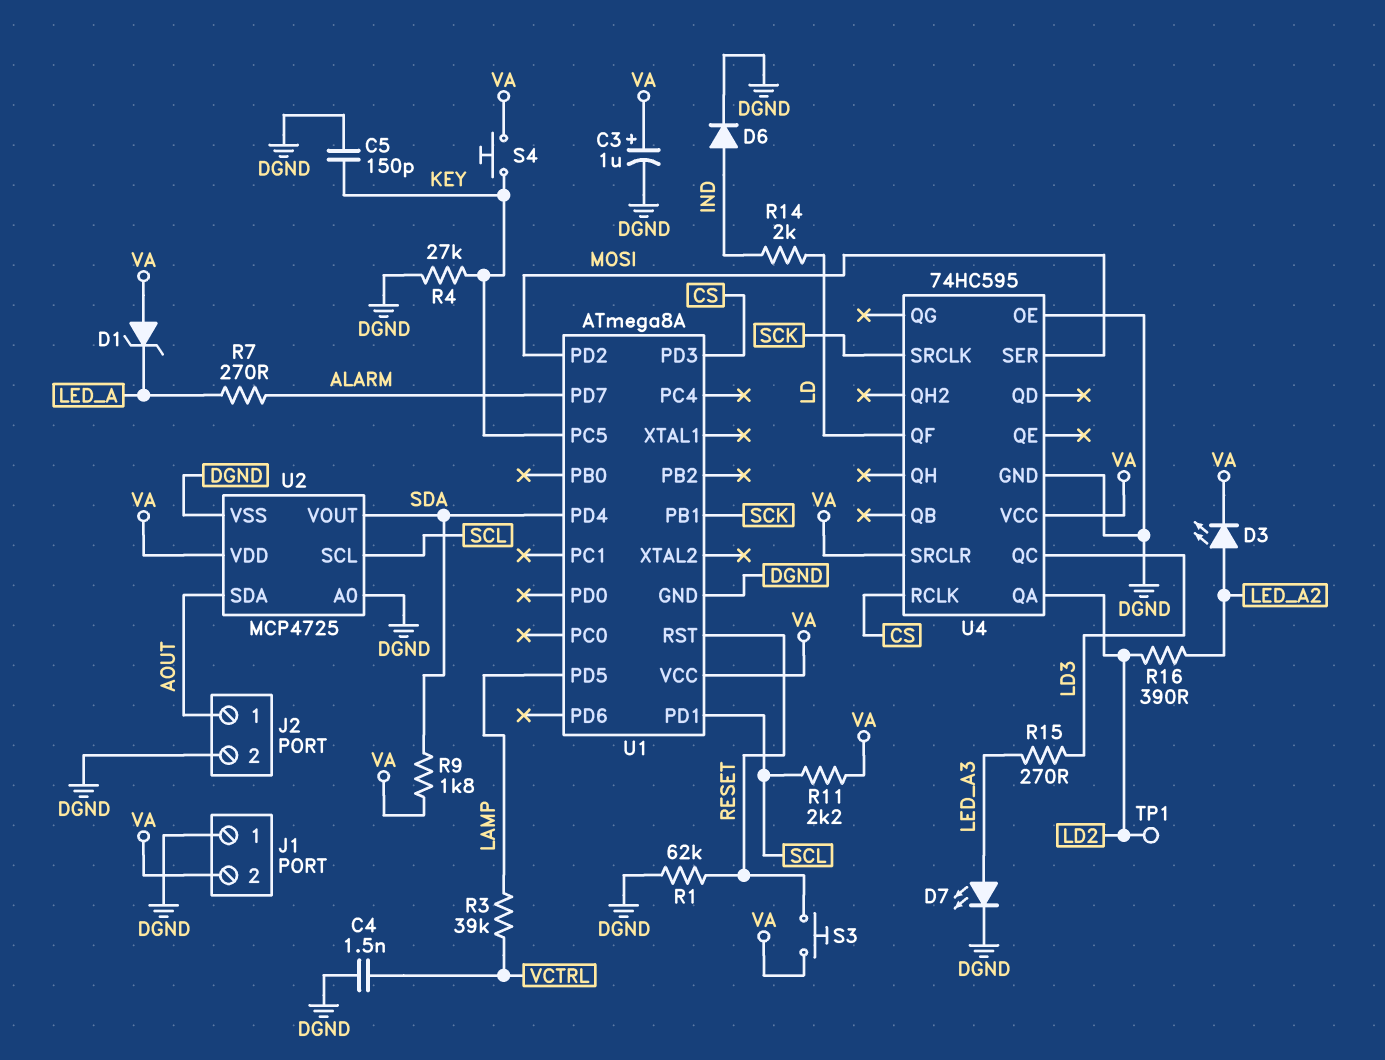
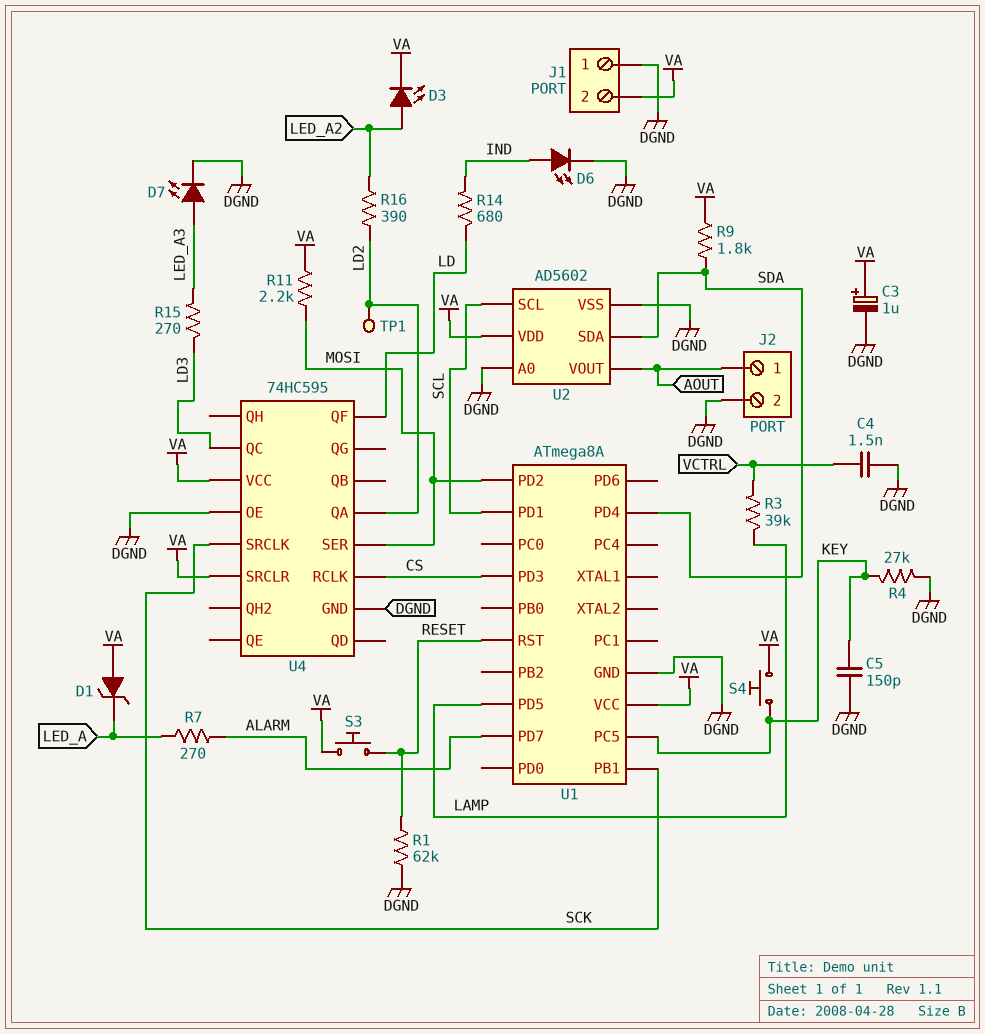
D6: diode (A IND, K DGND) -> LED (A IND, K DGND)
R11: 2.2k (SCL, VA) -> 2.2k (MOSI, VA)
R14: 2k (IND, LD) -> 680 (IND, LD)
U2: MCP4725 -> AD5602
U2 pin SDA: AOUT -> SDA
U2 pin VOUT: SDA -> AOUT

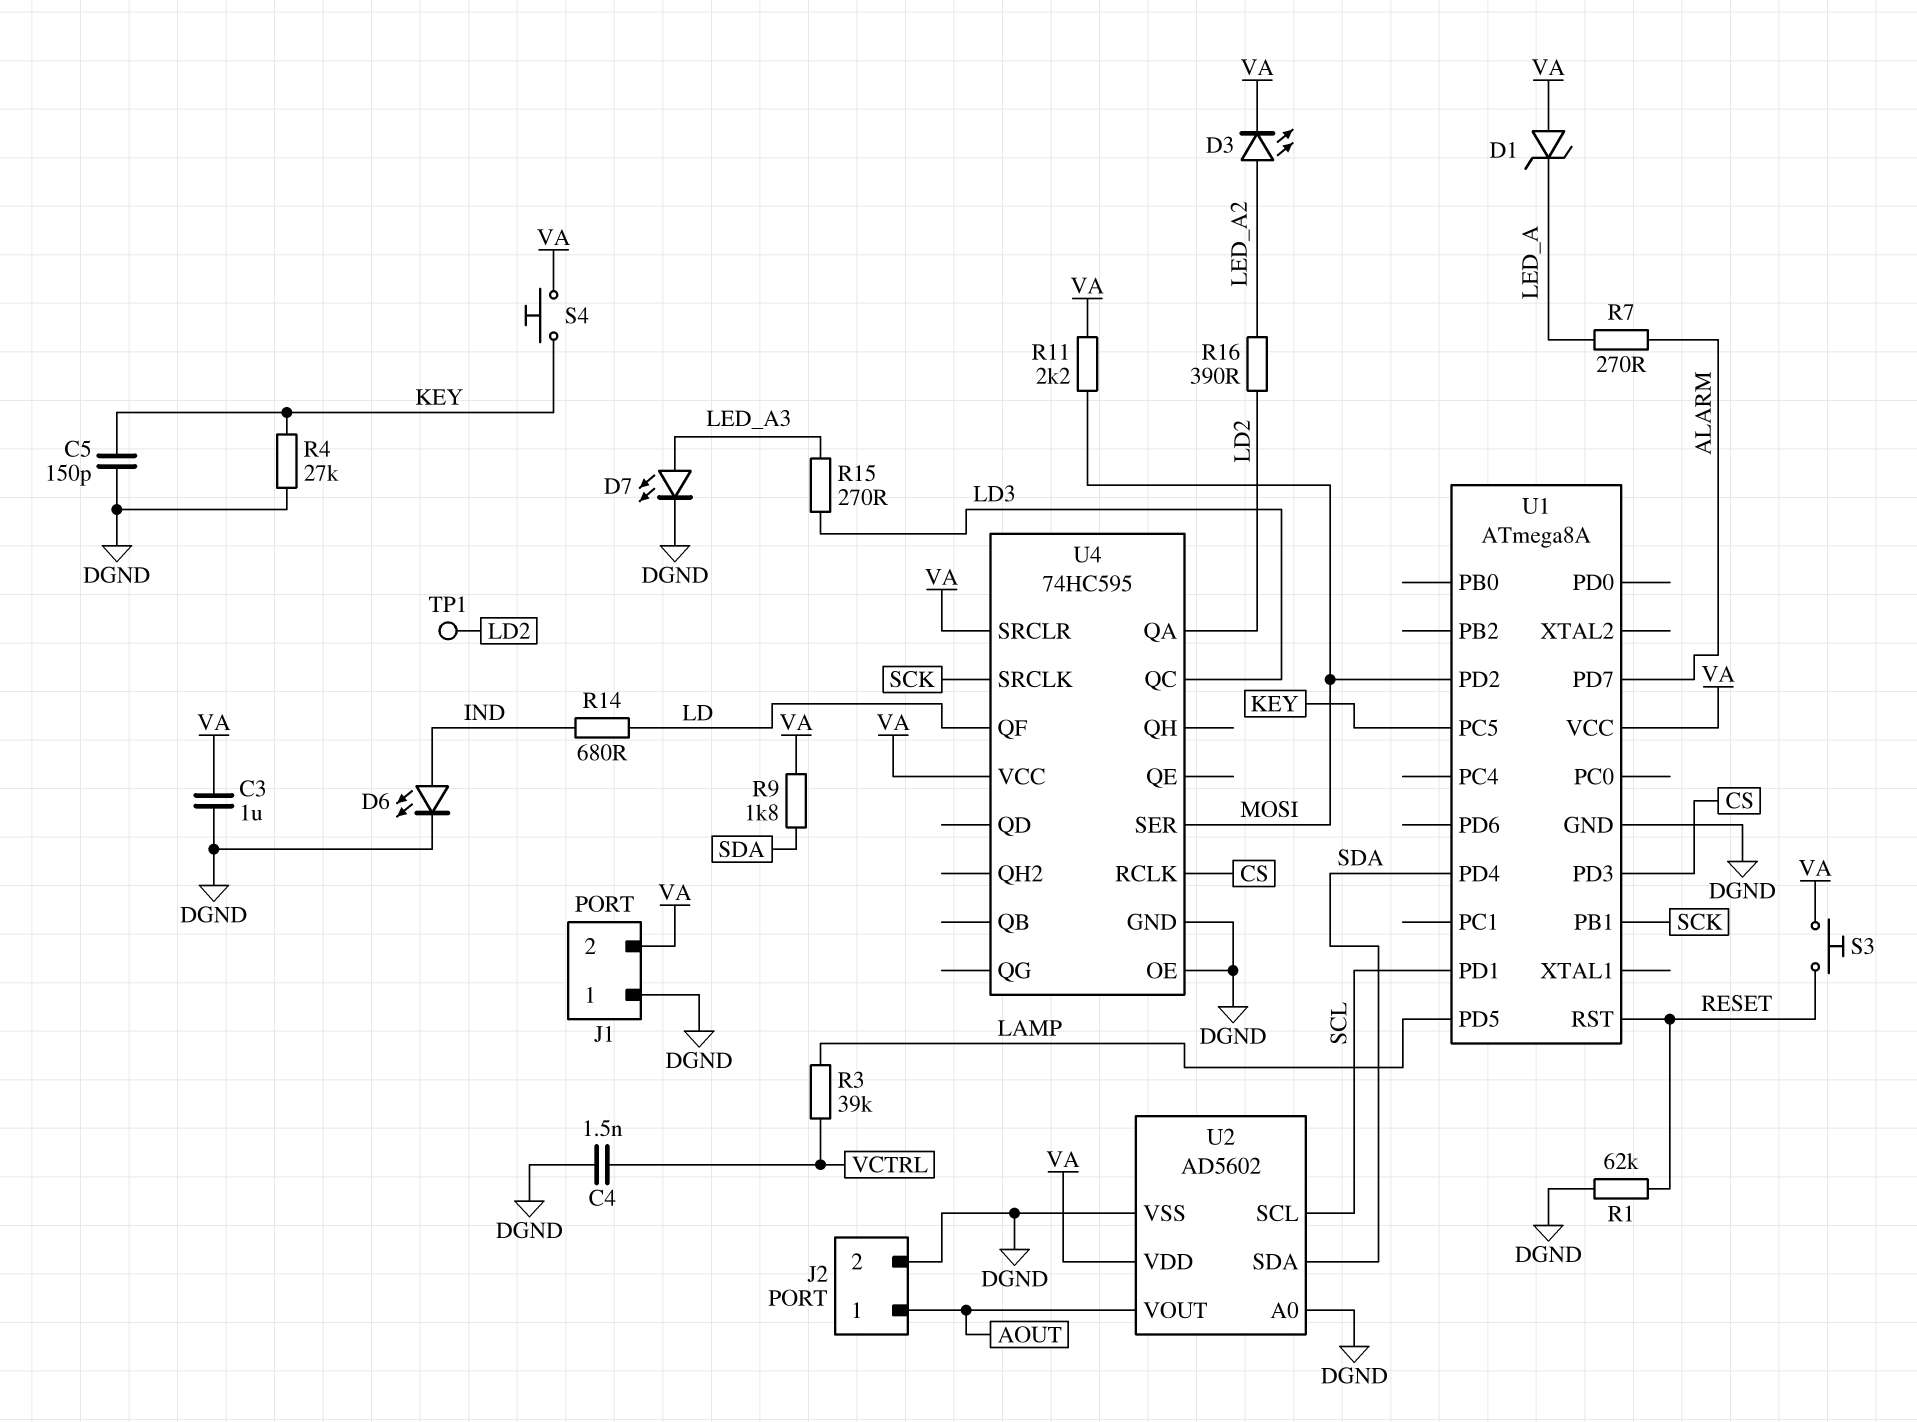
C3: 1uF (plus VA, minus DGND) -> 1uF (DGND, VA)

